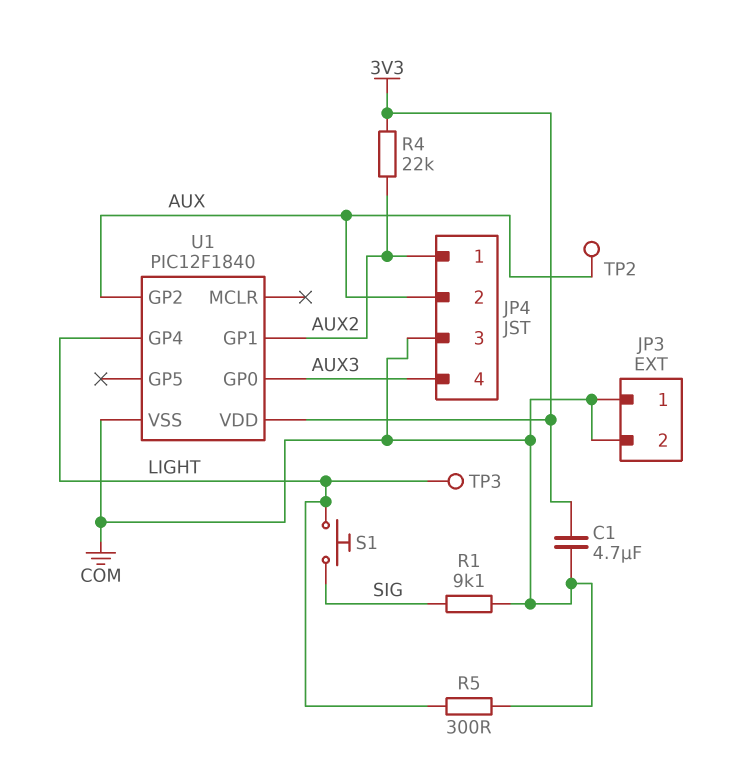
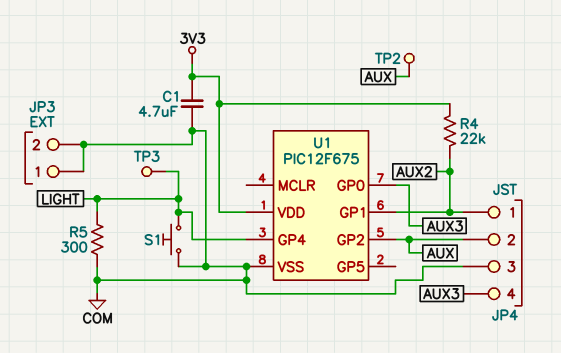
R1: 9.1k (COM, SIG) -> none
S1: button (LIGHT, SIG) -> button (COM, LIGHT)
U1: PIC12F1840 -> PIC12F675

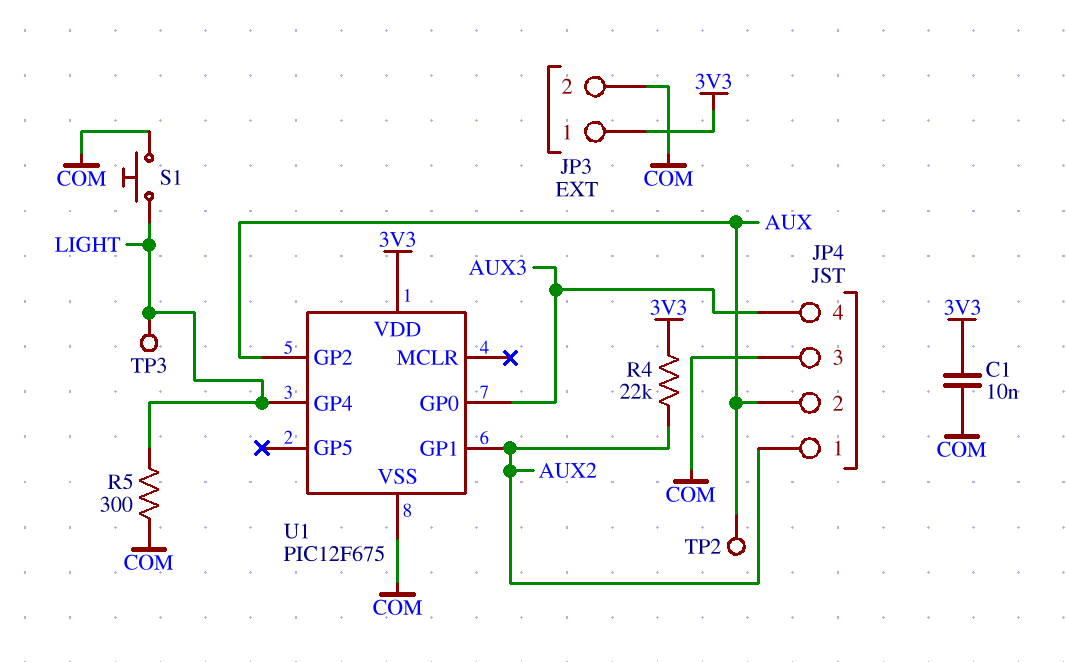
C1: 4.7uF (3V3, COM) -> 10nF (3V3, COM)
JP3 pin 1: COM -> 3V3

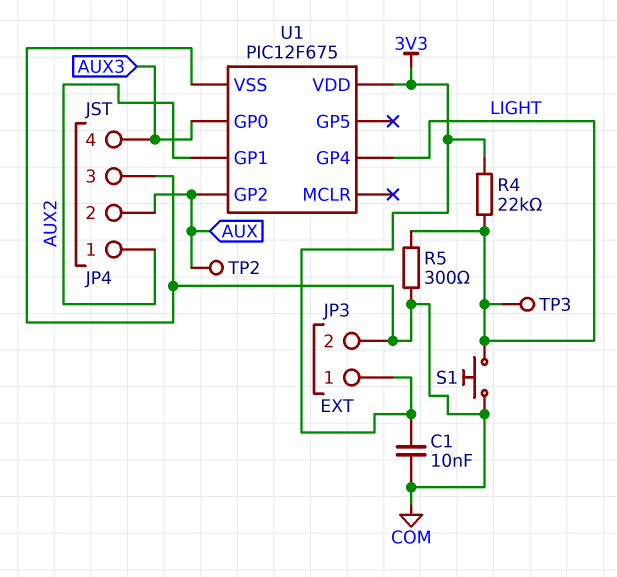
R4: 22k (3V3, AUX2) -> 22k (3V3, LIGHT)

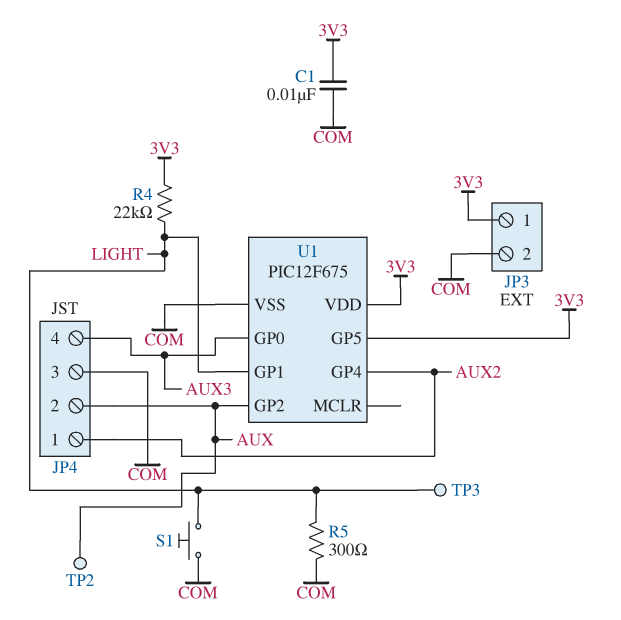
U1 pin GP1: AUX2 -> LIGHT
U1 pin GP4: LIGHT -> AUX2
U1 pin GP5: none -> 3V3

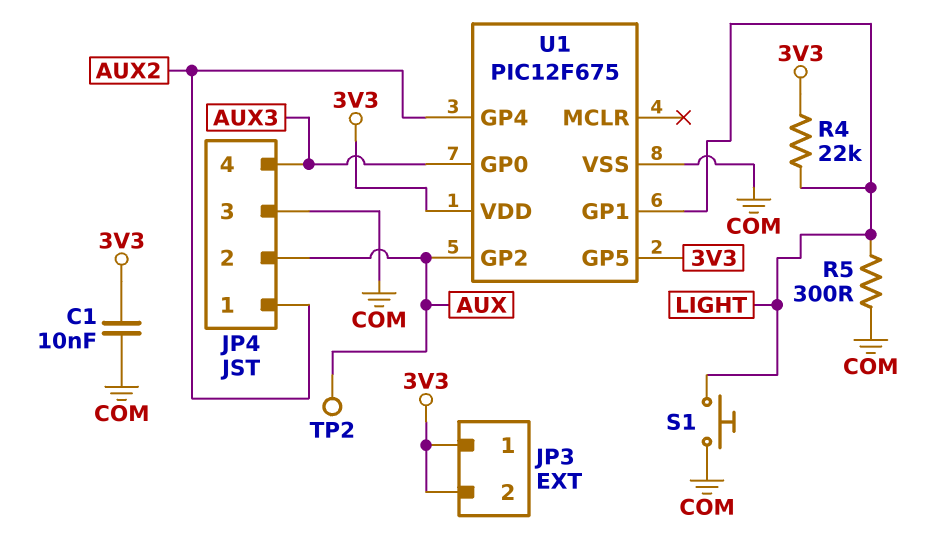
JP3 pin 2: COM -> 3V3
TP3: test point (LIGHT) -> none

